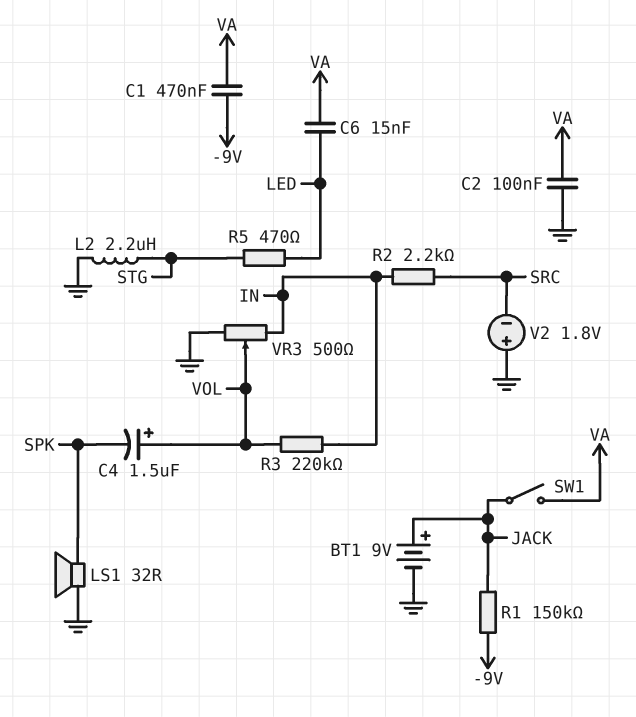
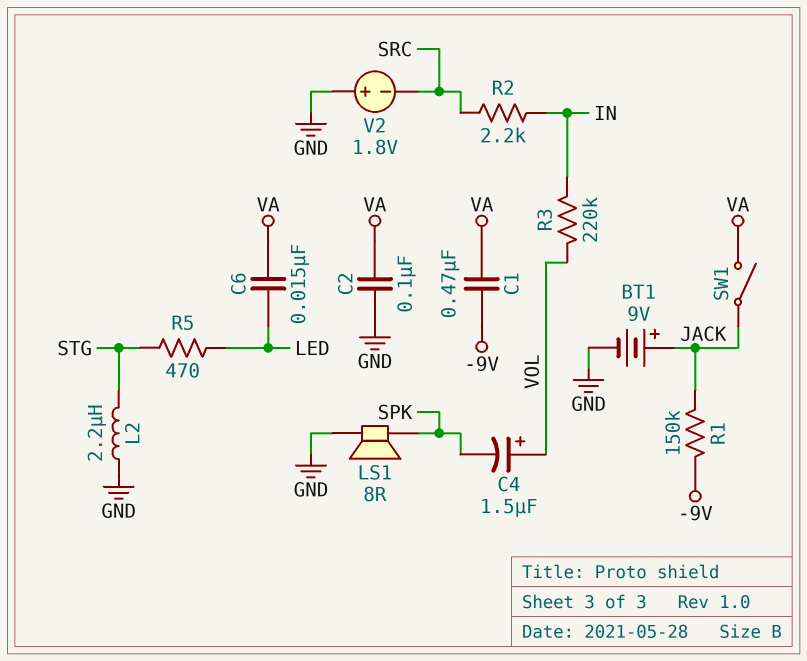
LS1: speaker 32R (GND, SPK) -> speaker 8R (GND, SPK)
VR3: 500 (GND, IN, wiper VOL) -> none

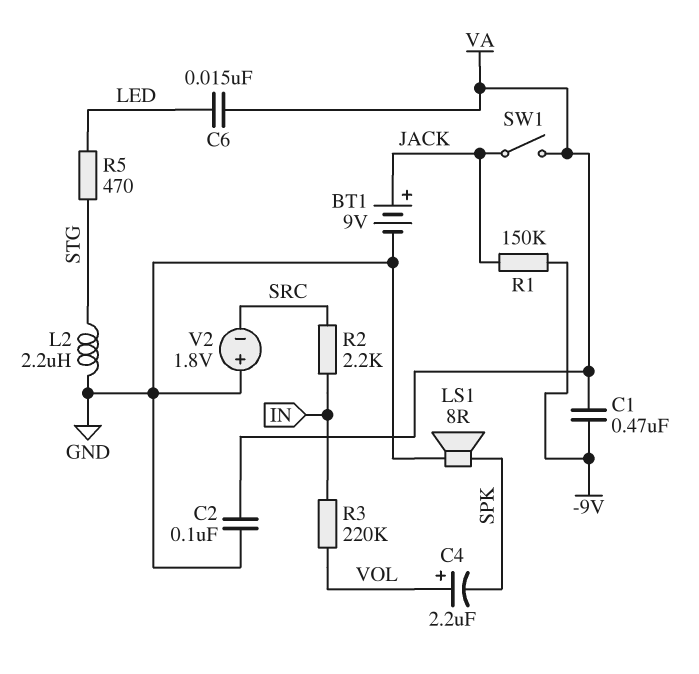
C4: 1.5uF (plus VOL, minus SPK) -> 2.2uF (plus VOL, minus SPK)

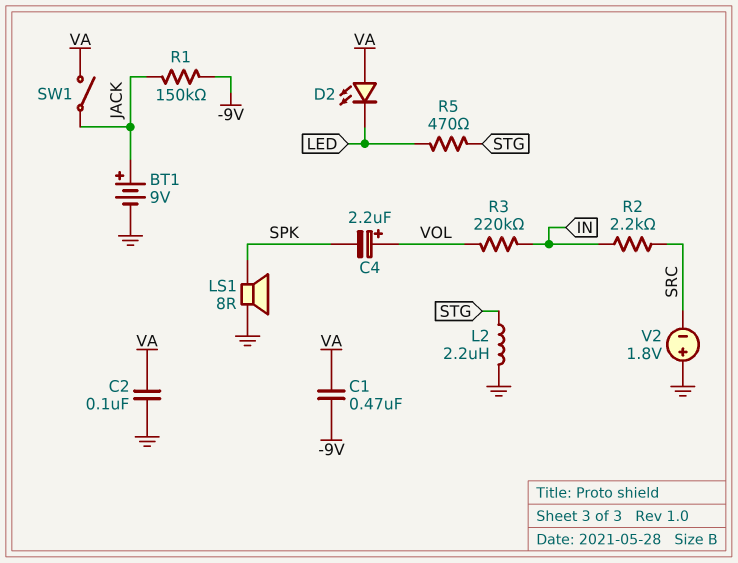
C6: 15nF (LED, VA) -> none
D2: none -> LED (A VA, K LED)

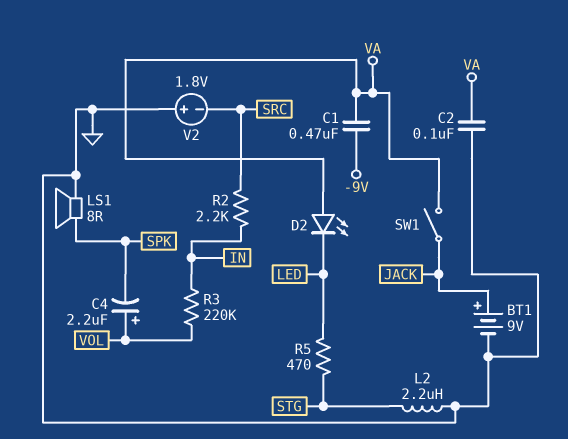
R1: 150k (-9V, JACK) -> none

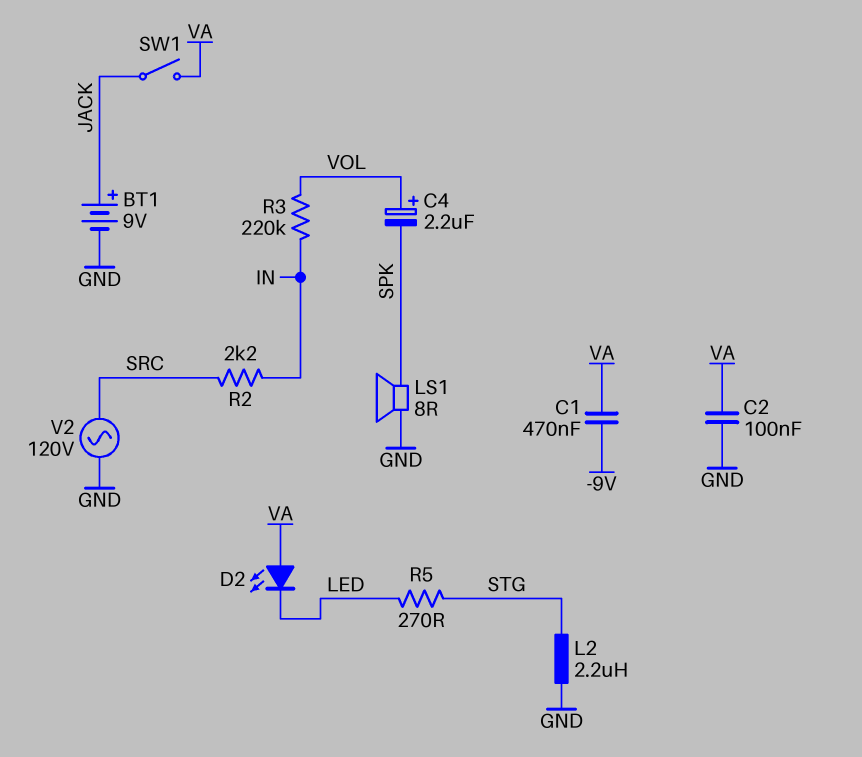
R5: 470 (LED, STG) -> 270 (LED, STG)
V2: 1.8V (plus GND, minus SRC) -> AC 120V (GND, SRC)

